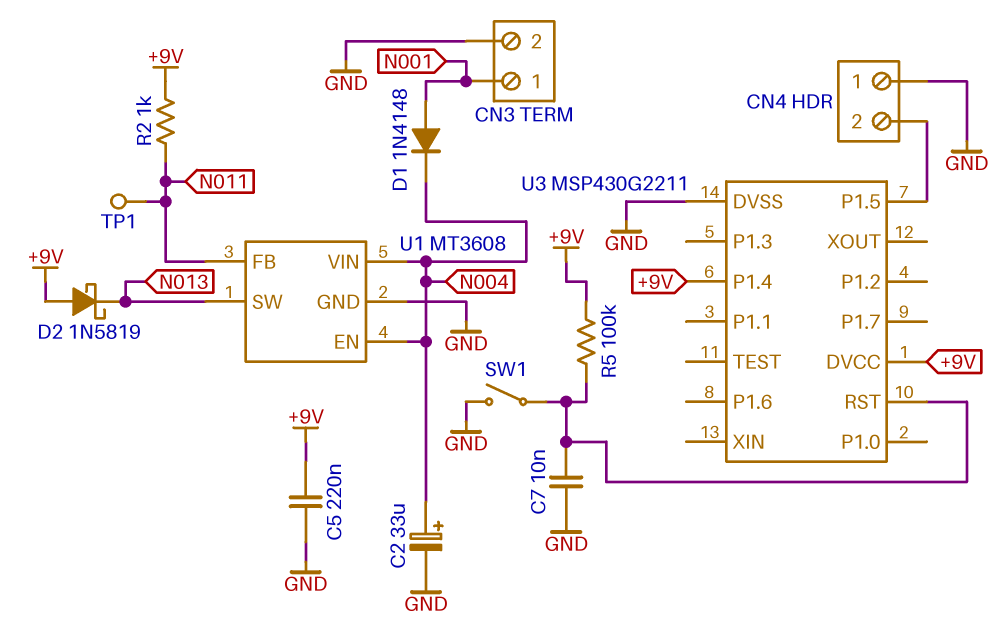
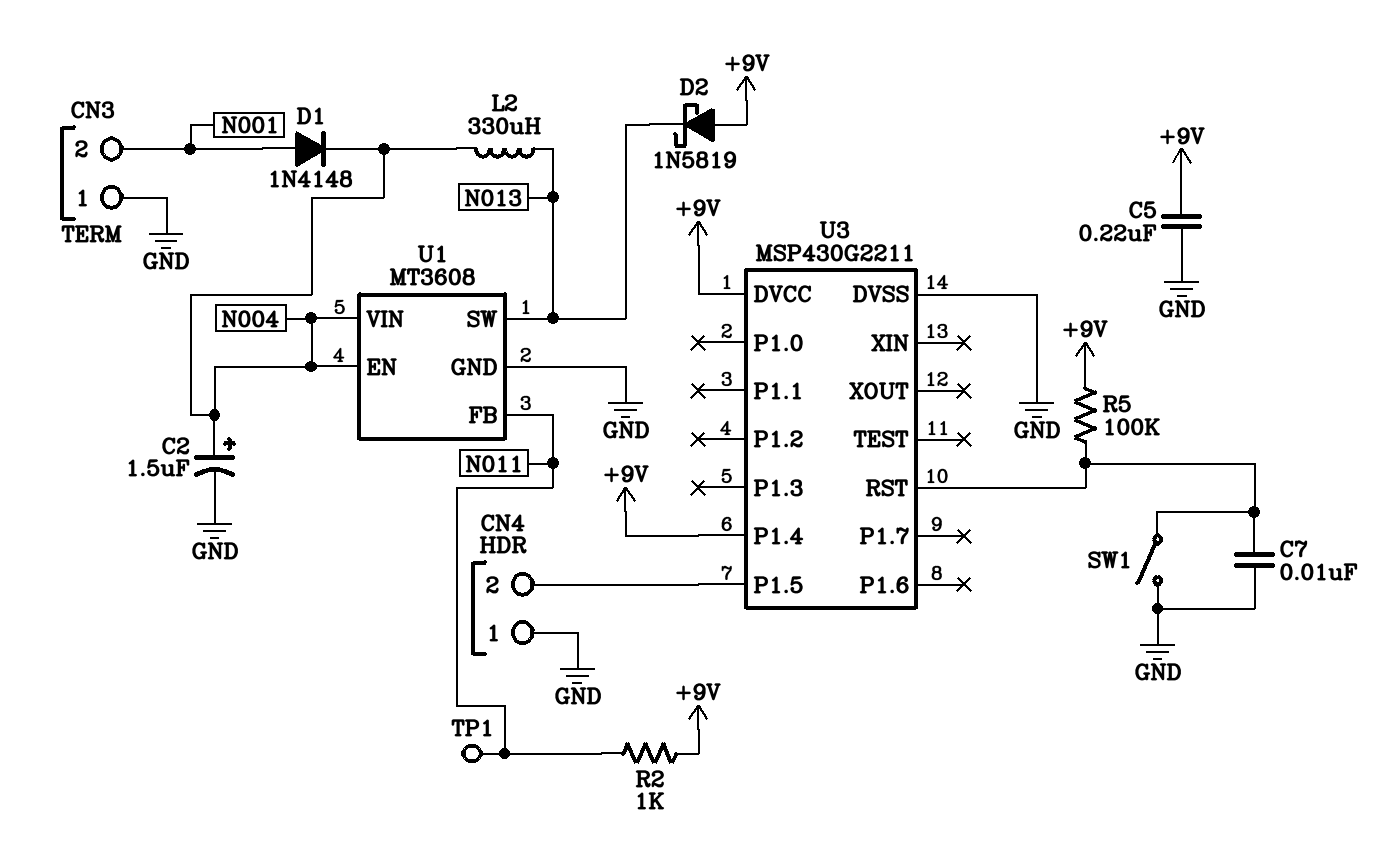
C2: 33uF (plus N004, minus GND) -> 1.5uF (plus N004, minus GND)
CN3 pin 1: N001 -> GND
CN3 pin 2: GND -> N001
L2: none -> 330uH (N004, N013)

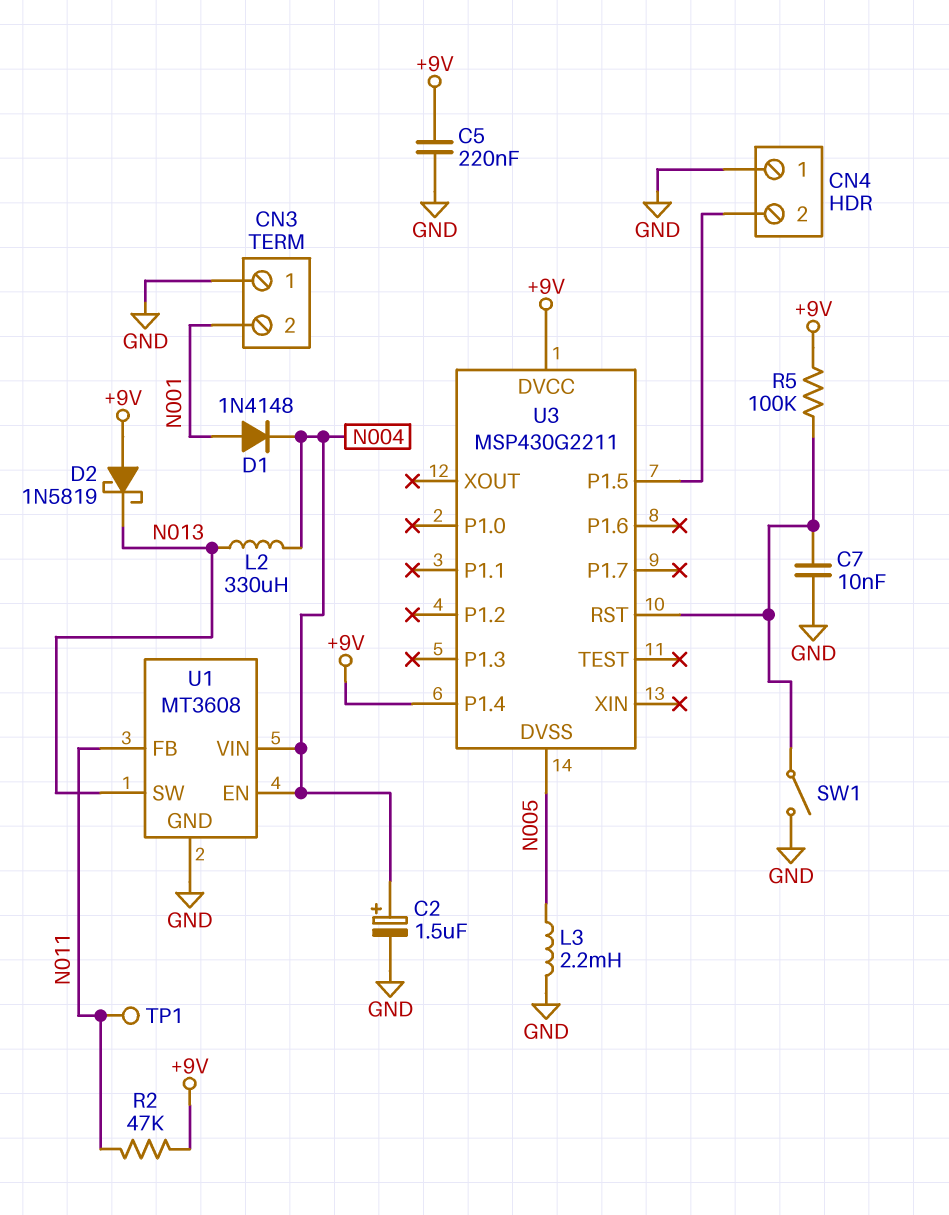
L3: none -> 2.2mH (GND, N005)
R2: 1k (+9V, N011) -> 47k (+9V, N011)
U3 pin DVSS: GND -> N005

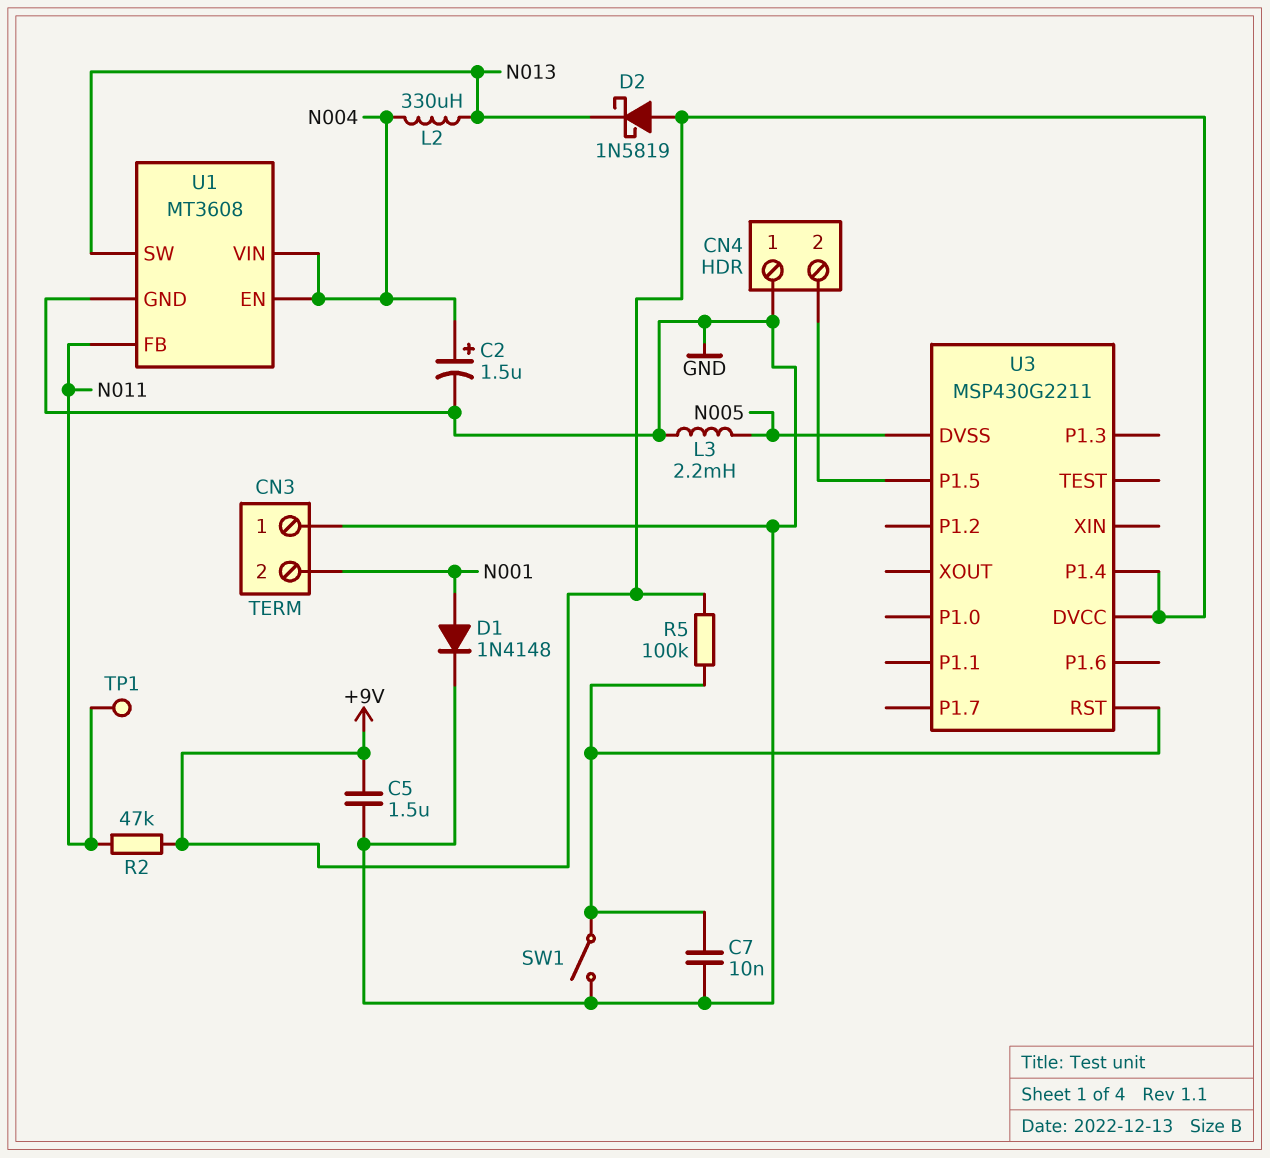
C5: 220nF (+9V, GND) -> 1.5uF (+9V, GND)
D1: diode 1N4148 (A N001, K N004) -> diode 1N4148 (A N001, K GND)

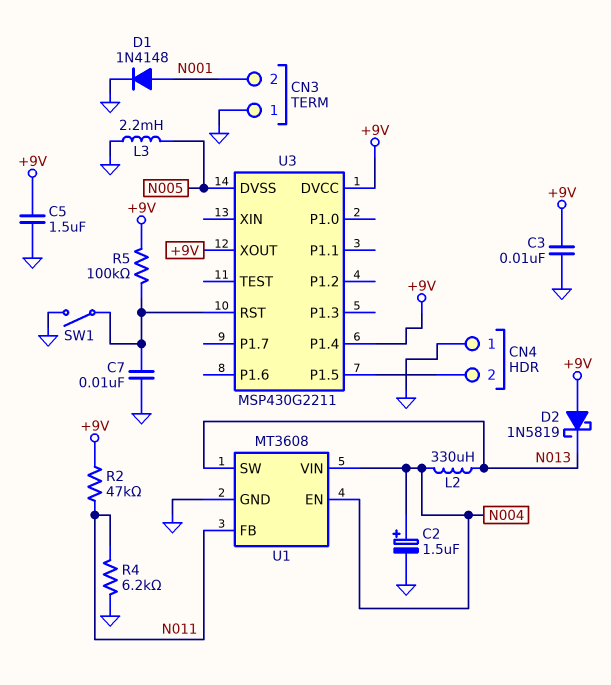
C3: none -> 10nF (+9V, GND)
R4: none -> 6.2k (GND, N011)
TP1: test point (N011) -> none
U3 pin XOUT: none -> +9V

